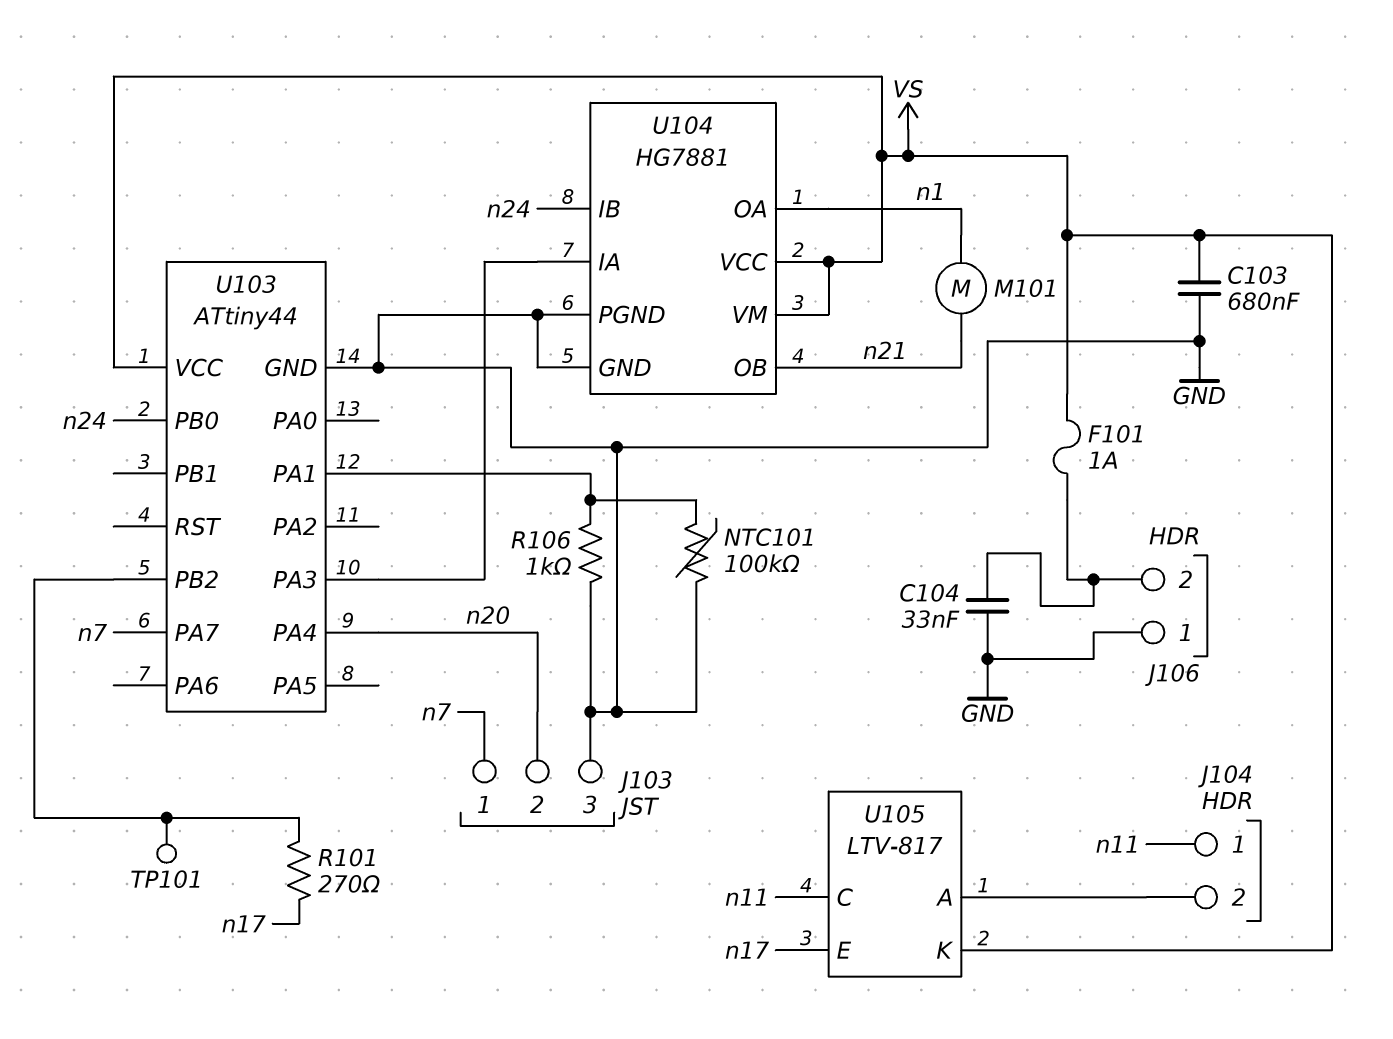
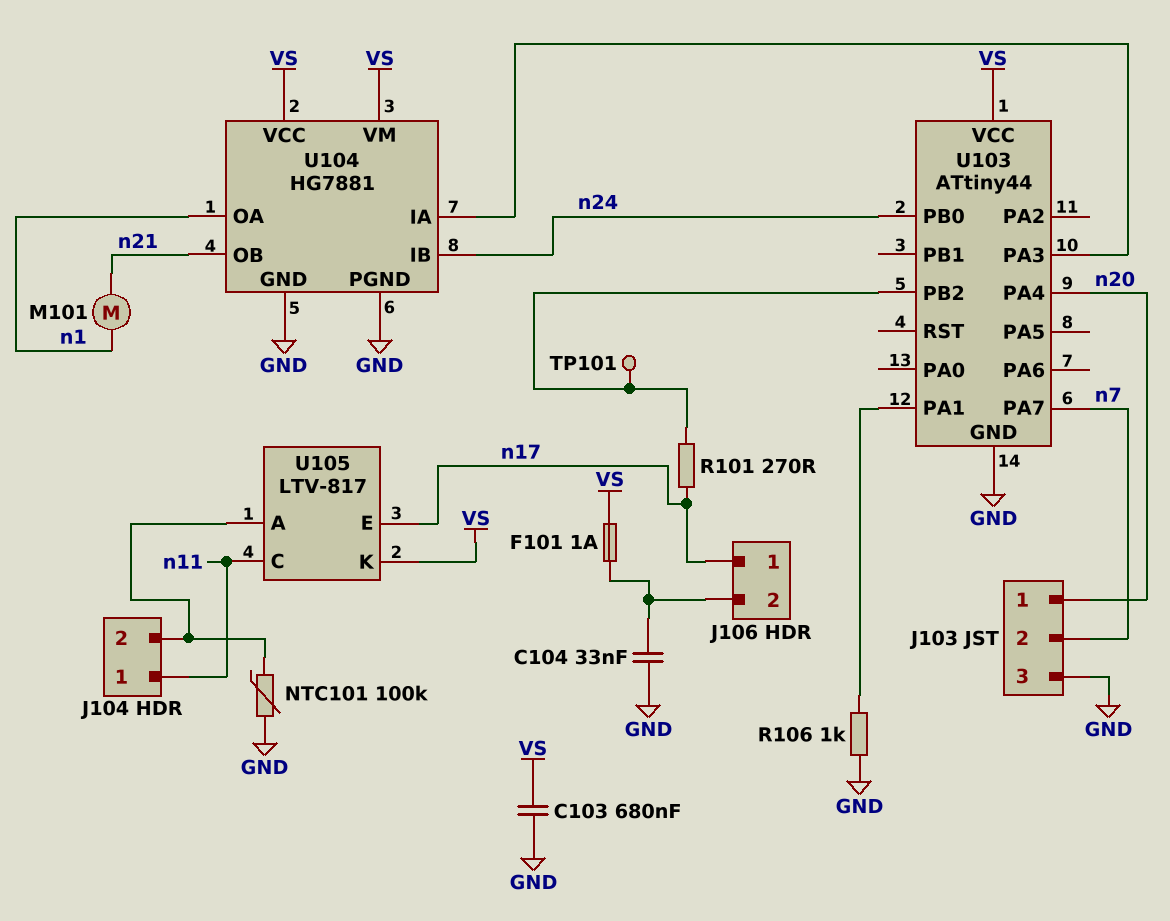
J103 pin 1: n7 -> n20
J103 pin 2: n20 -> n7
J106 pin 1: GND -> n17
NTC101: 100k (GND, U103/PA1) -> 100k (GND, J104/2)

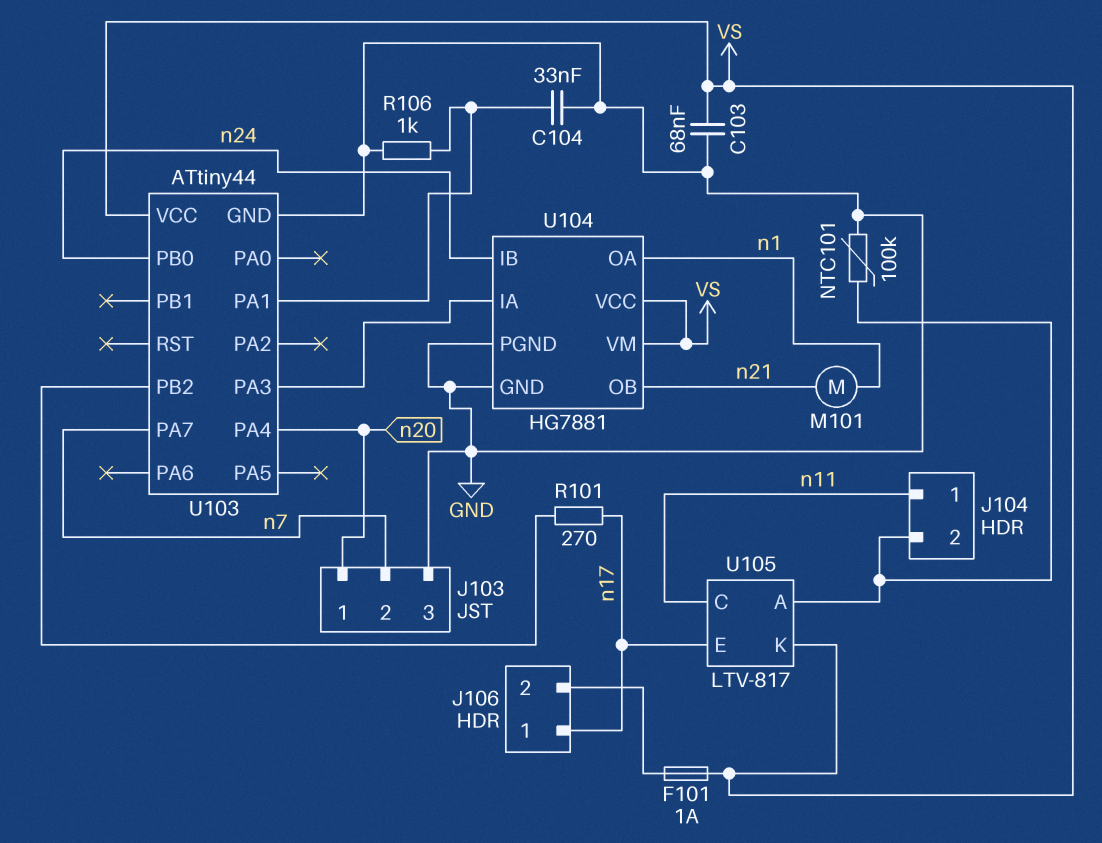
C103: 680nF (GND, VS) -> 68nF (GND, VS)
C104: 33nF (GND, J106/2) -> 33nF (GND, U103/PA1)
TP101: test point (U103/PB2) -> none

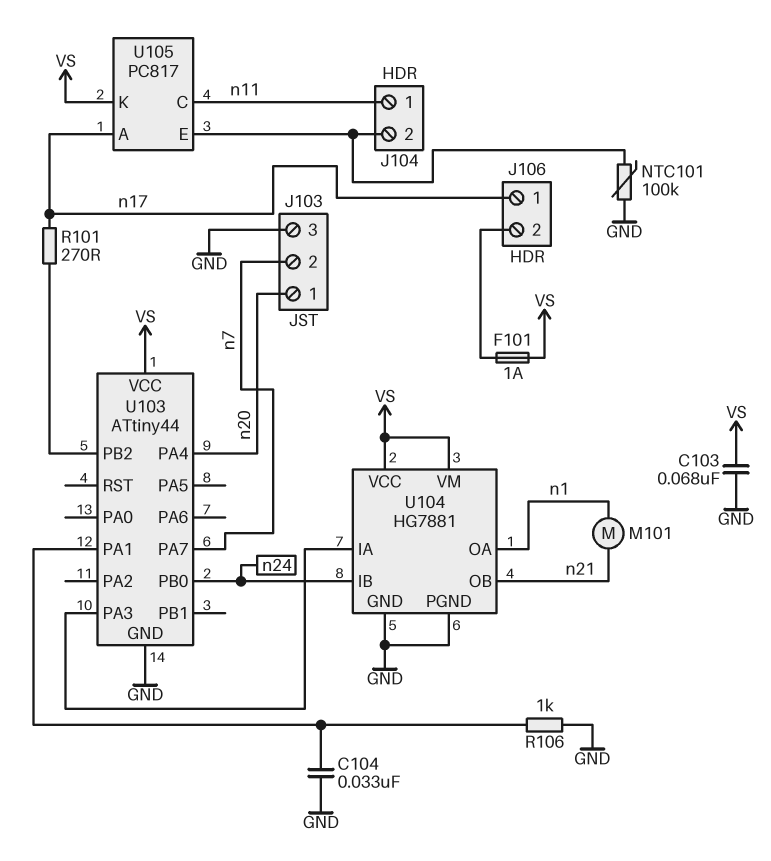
U105: LTV-817 -> PC817
U105 pin A: J104/2 -> n17
U105 pin E: n17 -> J104/2

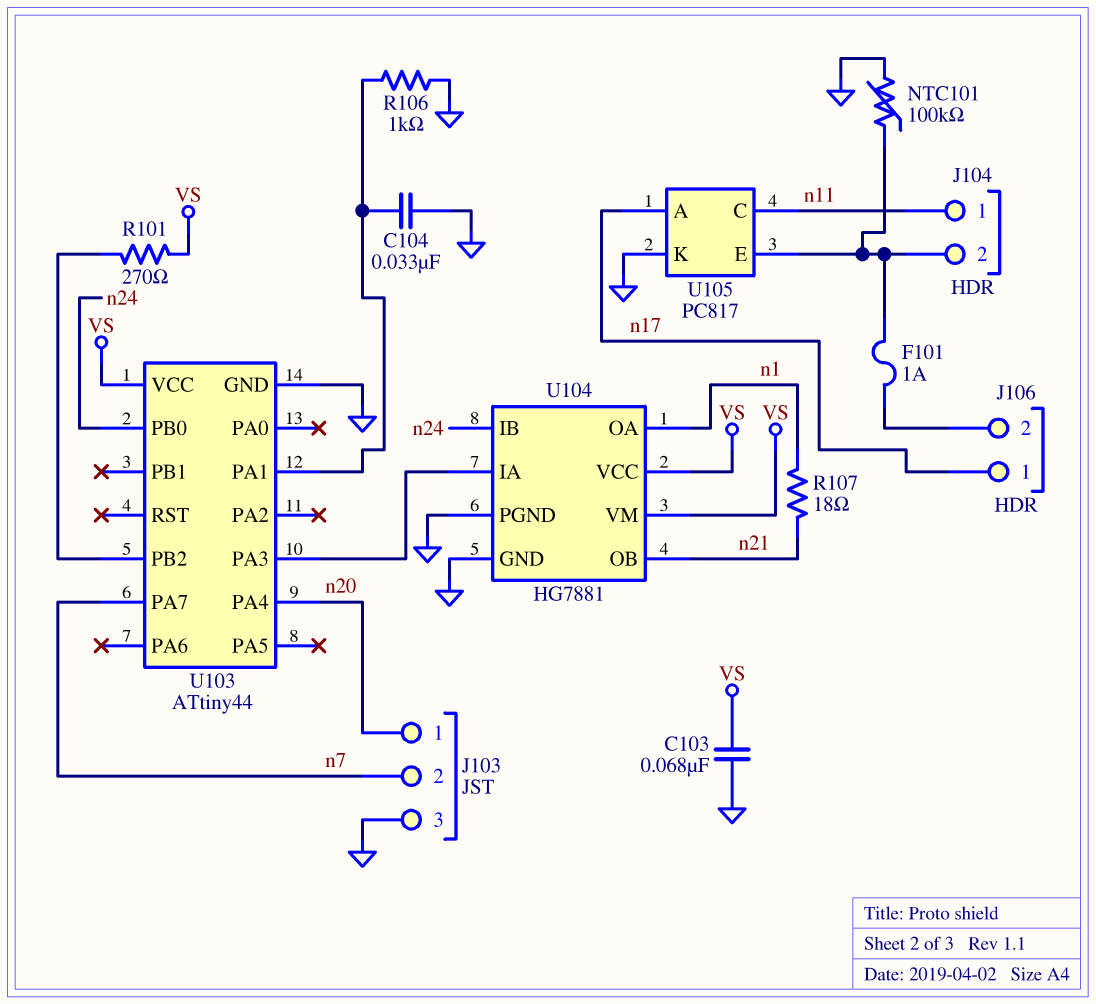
F101: 1A (J106/2, VS) -> 1A (J104/2, J106/2)
M101: motor (n1, n21) -> none
R101: 270 (U103/PB2, n17) -> 270 (U103/PB2, VS)
R107: none -> 18 (n1, n21)
U105 pin K: VS -> GND

